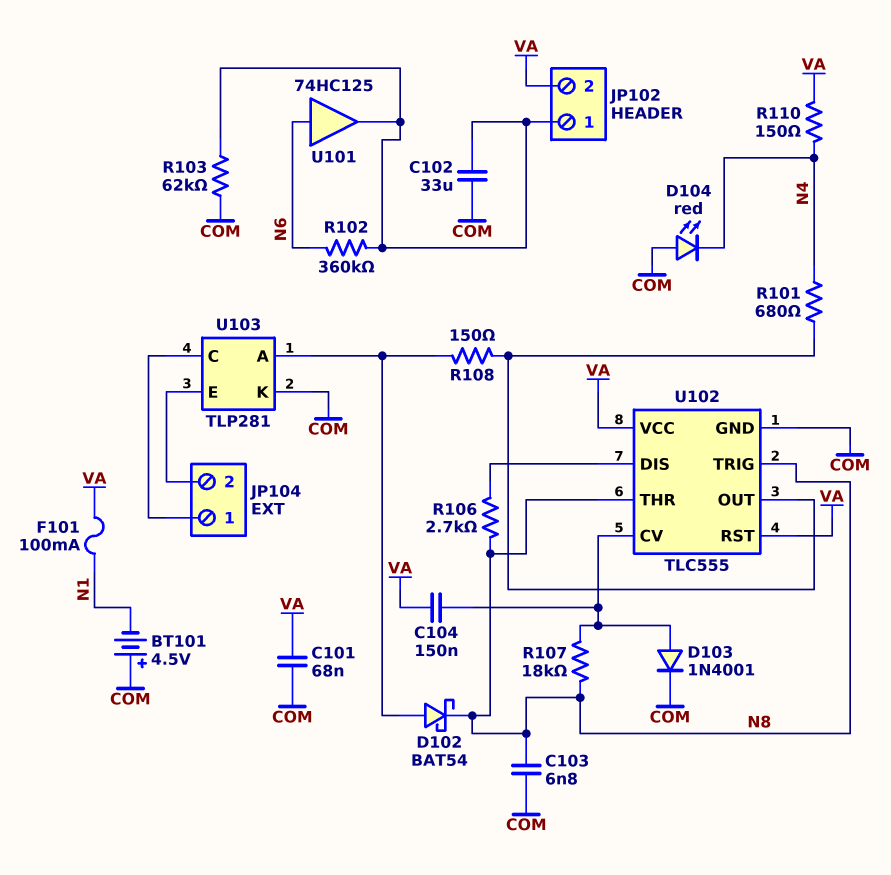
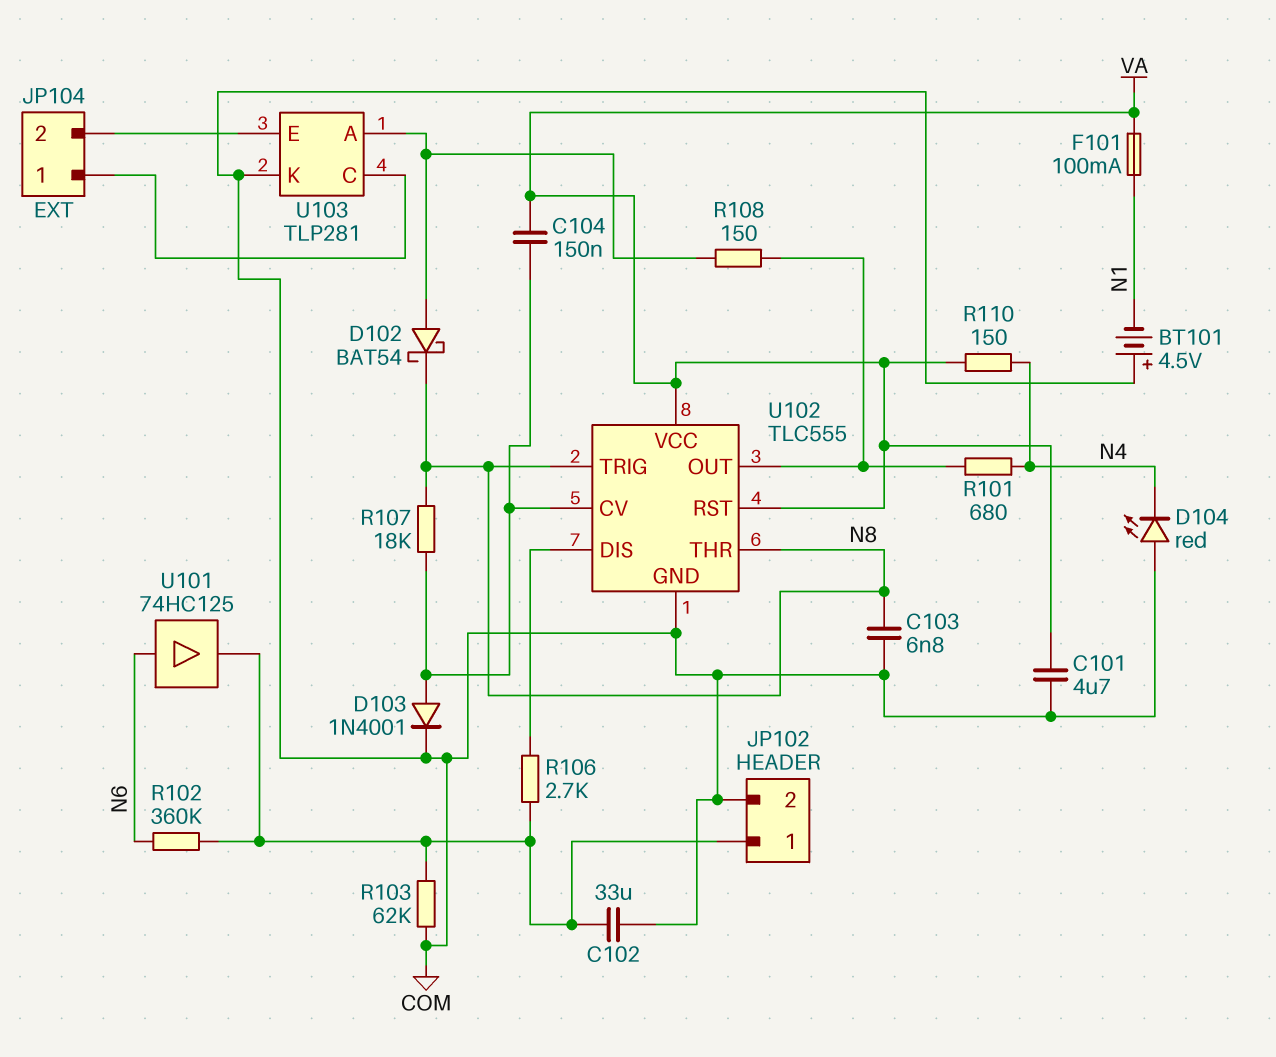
C101: 68nF (COM, VA) -> 4.7uF (COM, VA)
JP102 pin 2: VA -> COM
R106: 2.7k (N8, U102/DIS) -> 2.7k (JP102/1, U102/DIS)

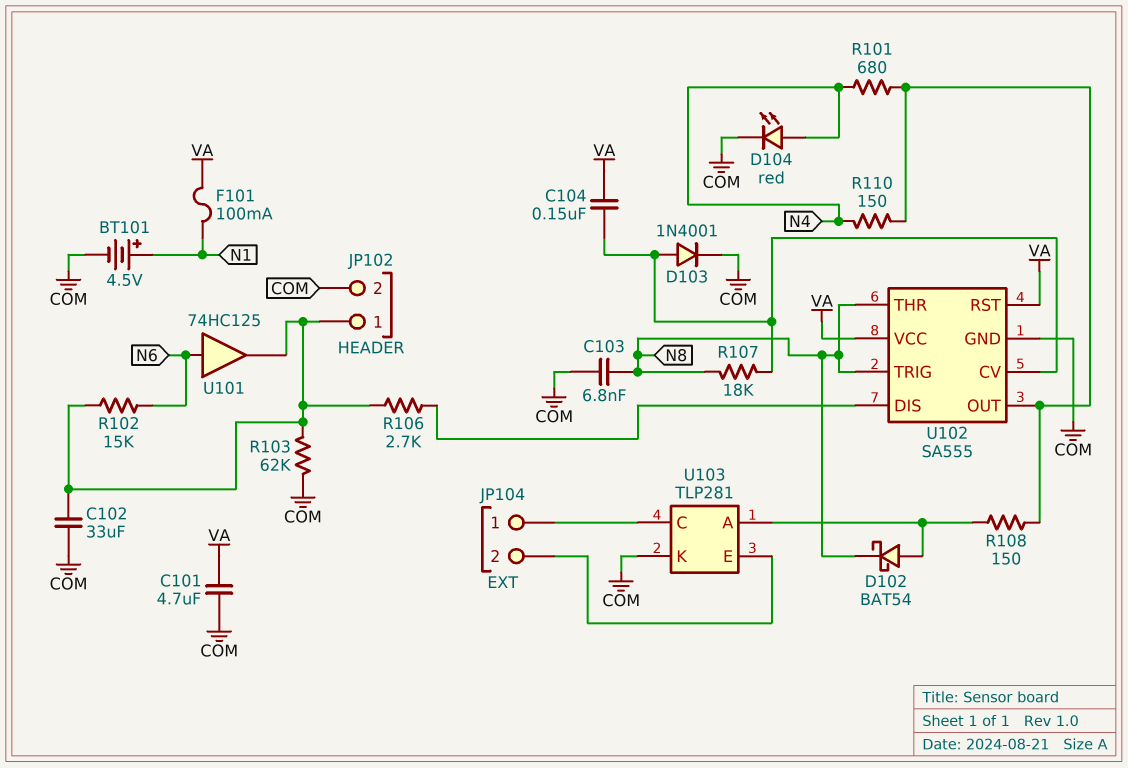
BT101: 4.5V (plus COM, minus N1) -> 4.5V (plus N1, minus COM)
D104: LED red (A COM, K N4) -> LED red (A N4, K COM)
R102: 360k (JP102/1, N6) -> 15k (JP102/1, N6)
R110: 150 (N4, VA) -> 150 (N4, U102/OUT)
U102: TLC555 -> SA555

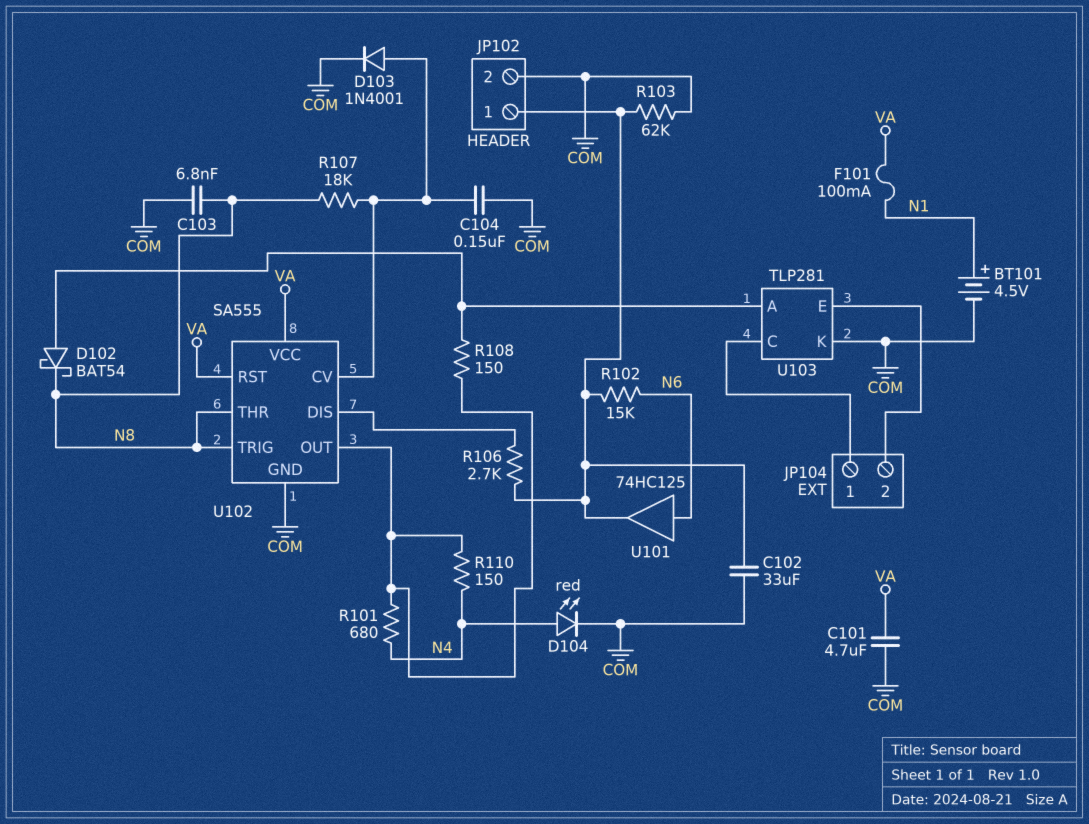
C104: 150nF (U102/CV, VA) -> 150nF (COM, U102/CV)

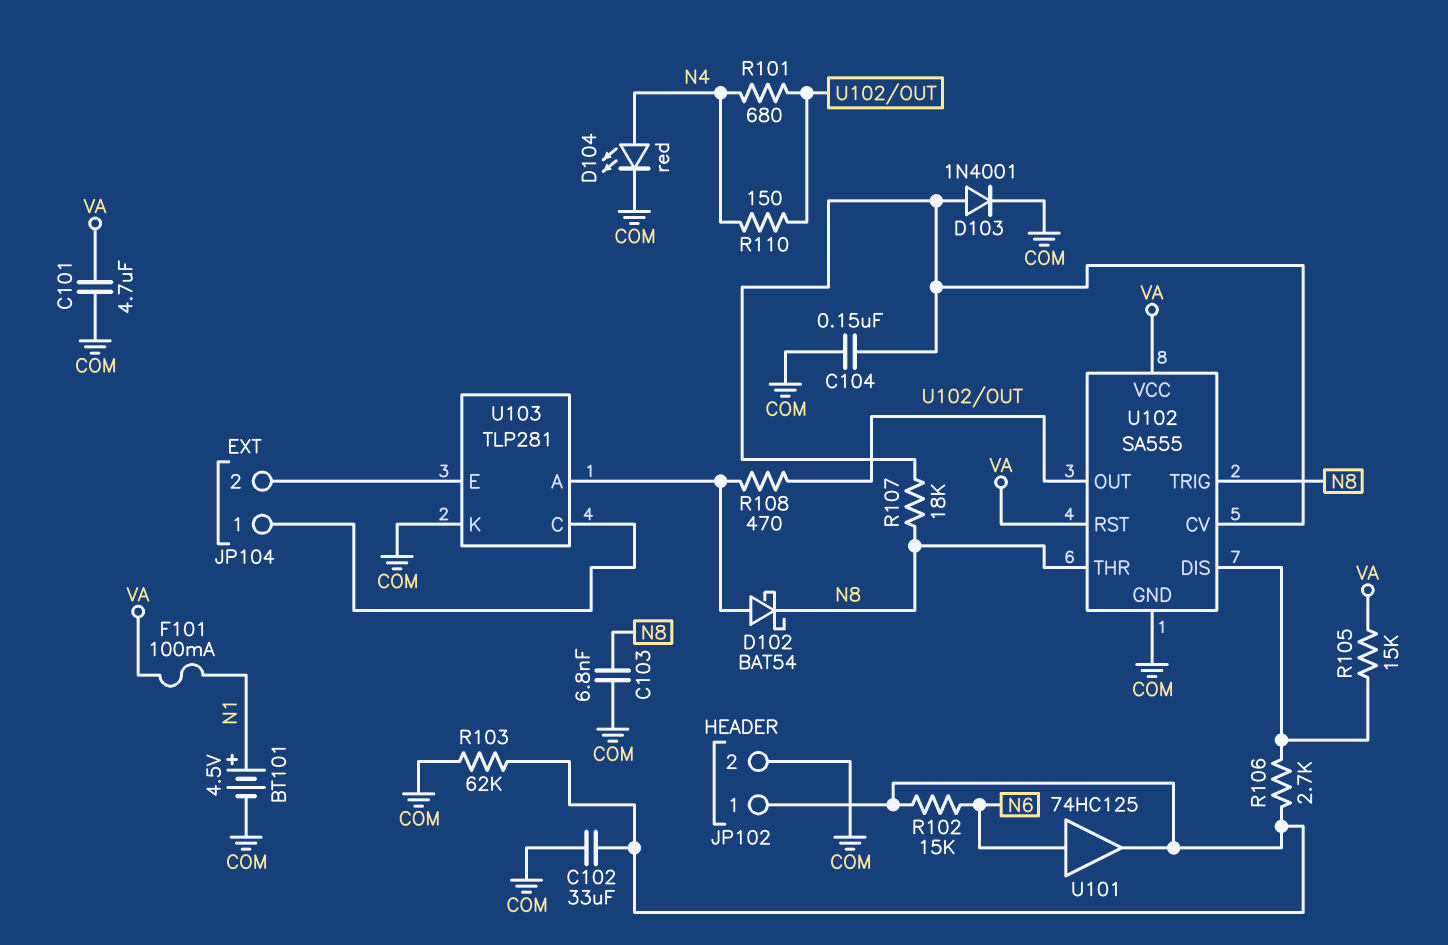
R105: none -> 15k (U102/DIS, VA)
R108: 150 (U102/OUT, U103/A) -> 470 (U102/OUT, U103/A)

